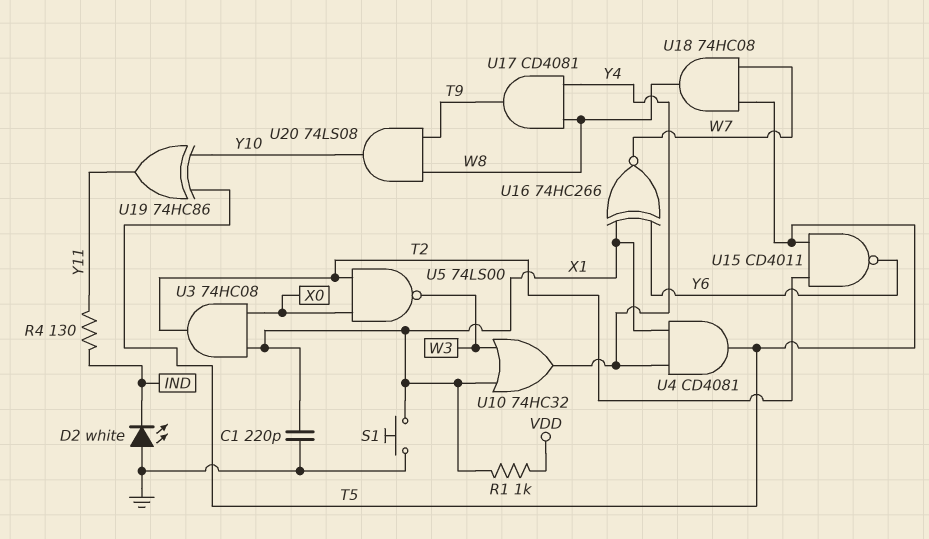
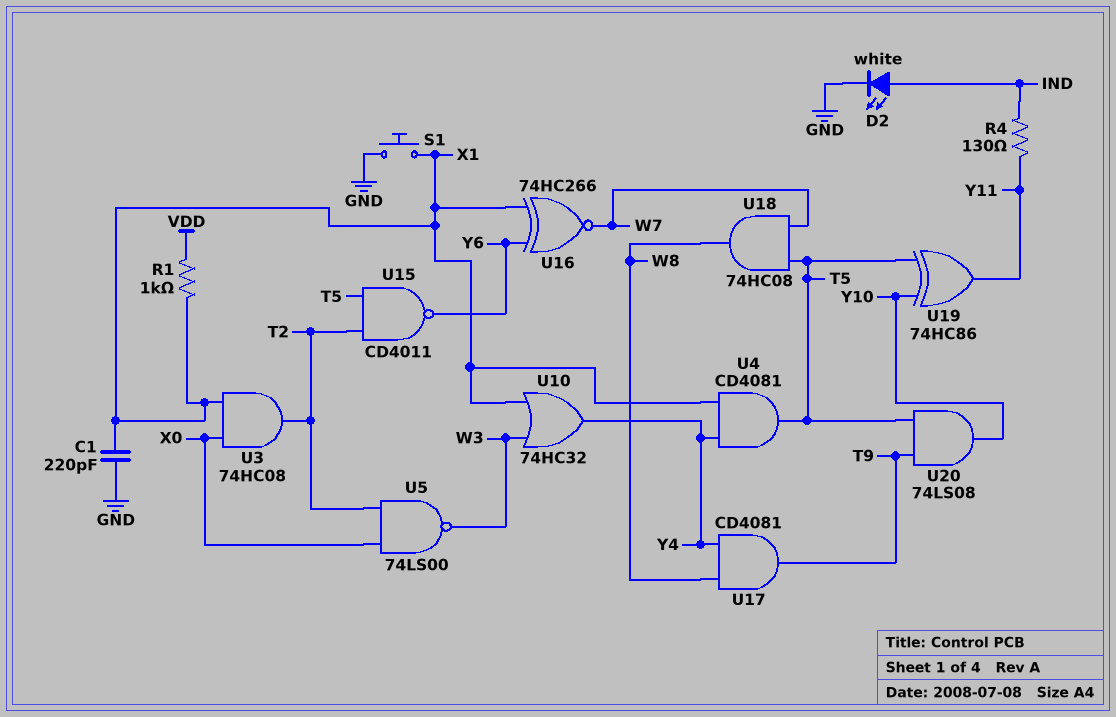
D2: LED white (A GND, K IND) -> LED white (A IND, K GND)
U20: AND 74LS08 (in T9, in W8, out Y10) -> AND 74LS08 (in T5, in T9, out Y10)

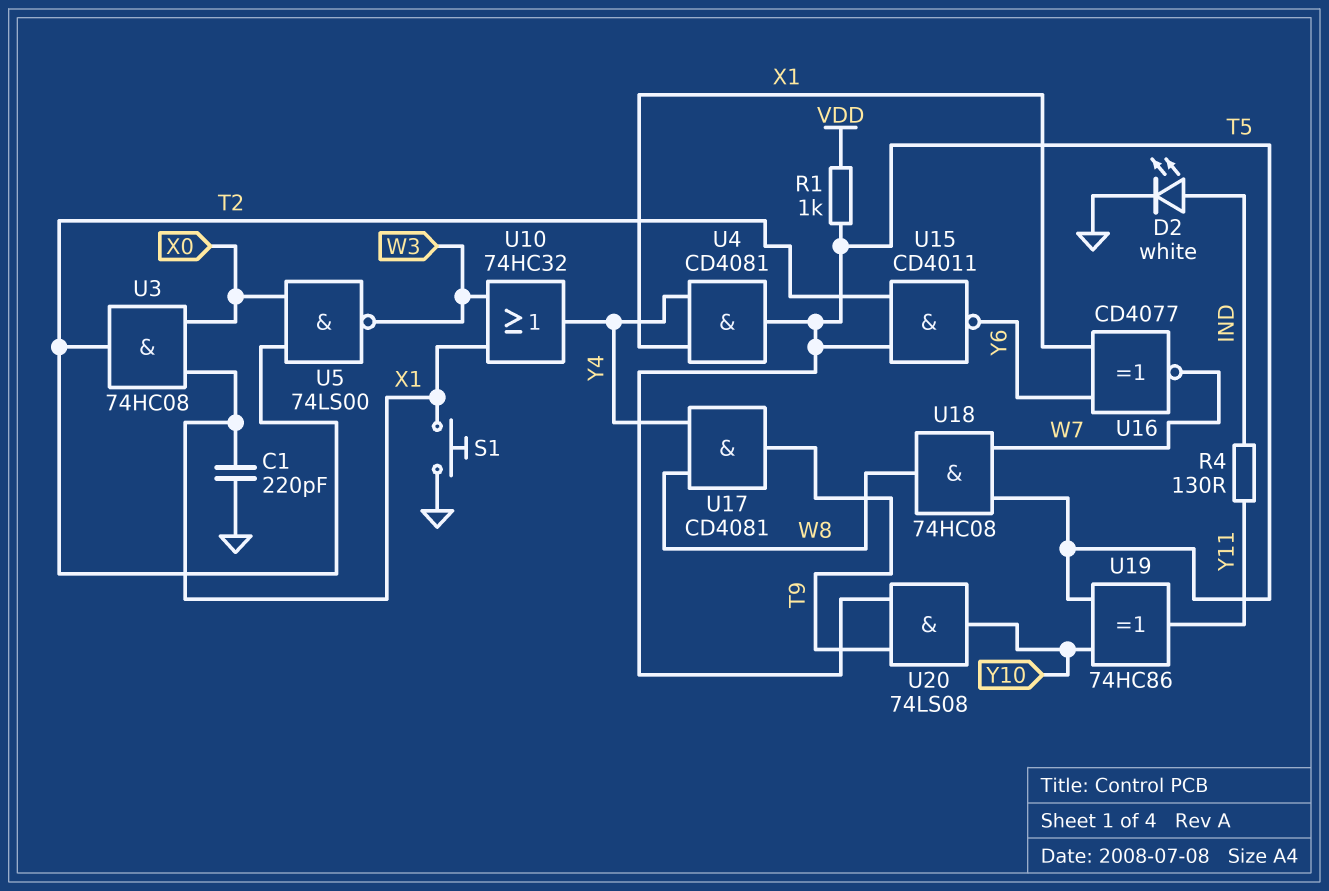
R1: 1k (VDD, X1) -> 1k (T5, VDD)
U16: XNOR 74HC266 (in X1, in Y6, out W7) -> XNOR CD4077 (in X1, in Y6, out W7)

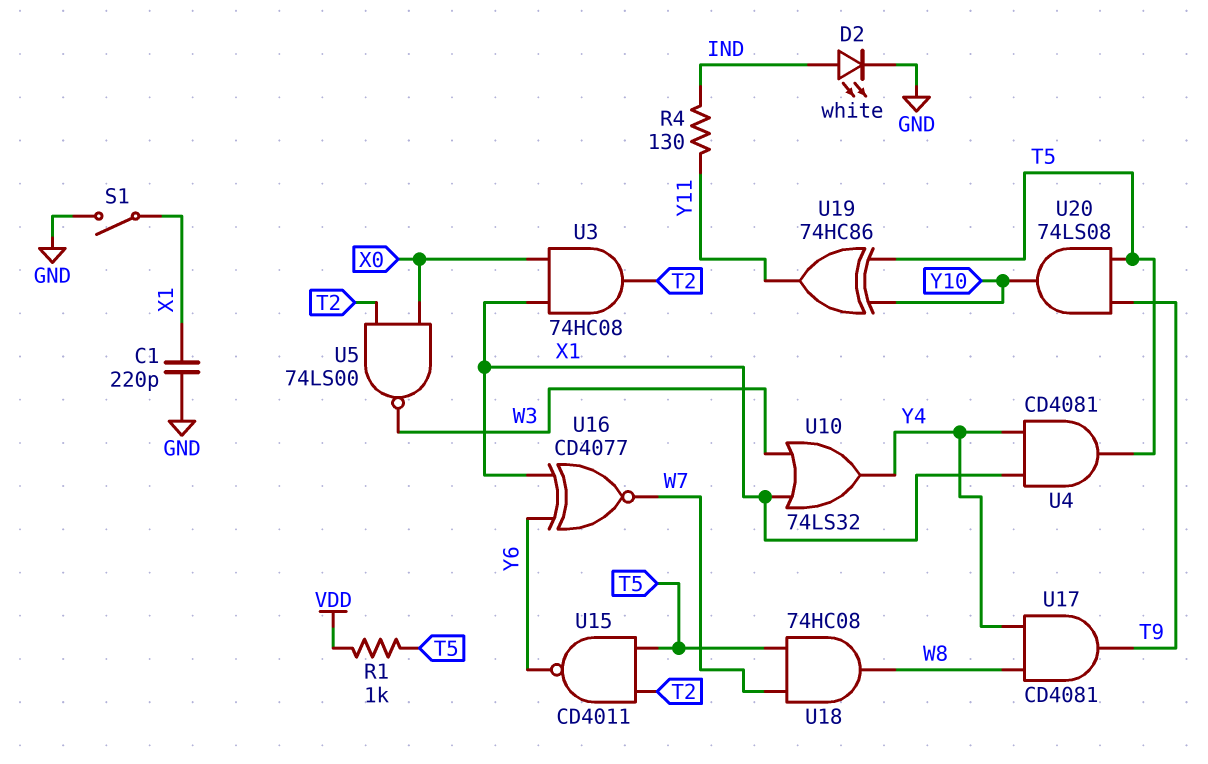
S1: button (GND, X1) -> switch (GND, X1)
U10: OR 74HC32 (in W3, in X1, out Y4) -> OR 74LS32 (in W3, in X1, out Y4)

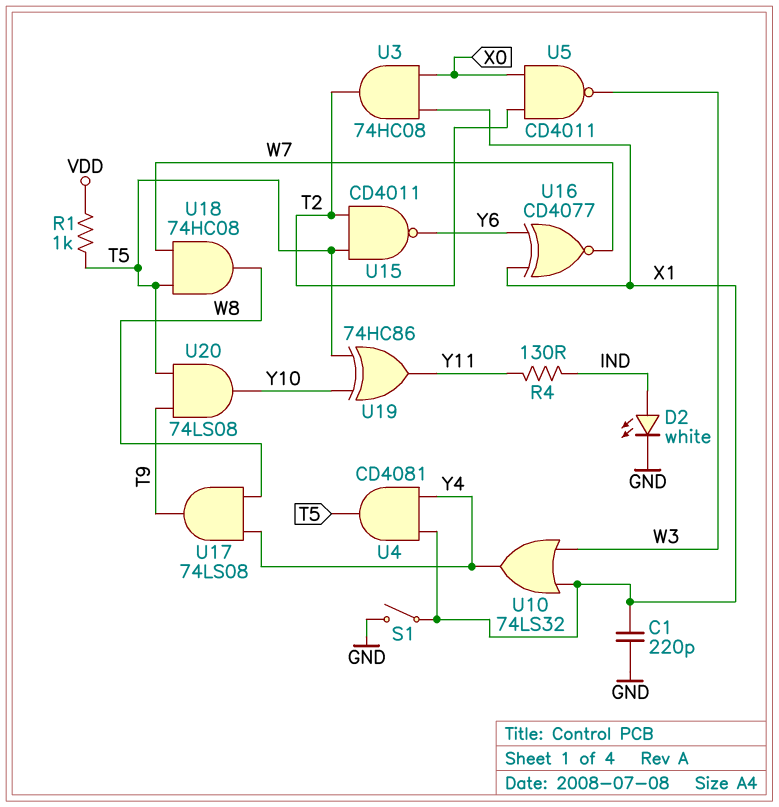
U5: NAND 74LS00 (in T2, in X0, out W3) -> NAND CD4011 (in T2, in X0, out W3)
U17: AND CD4081 (in W8, in Y4, out T9) -> AND 74LS08 (in W8, in Y4, out T9)

